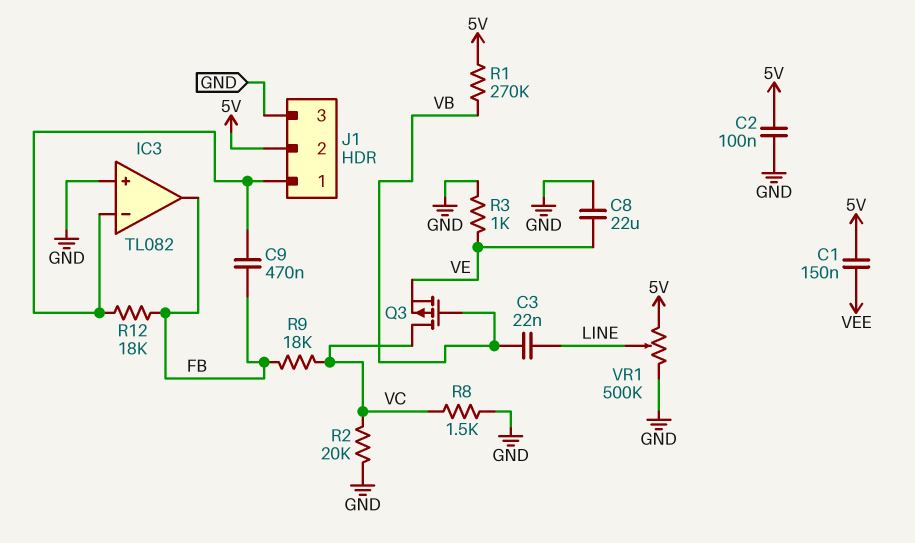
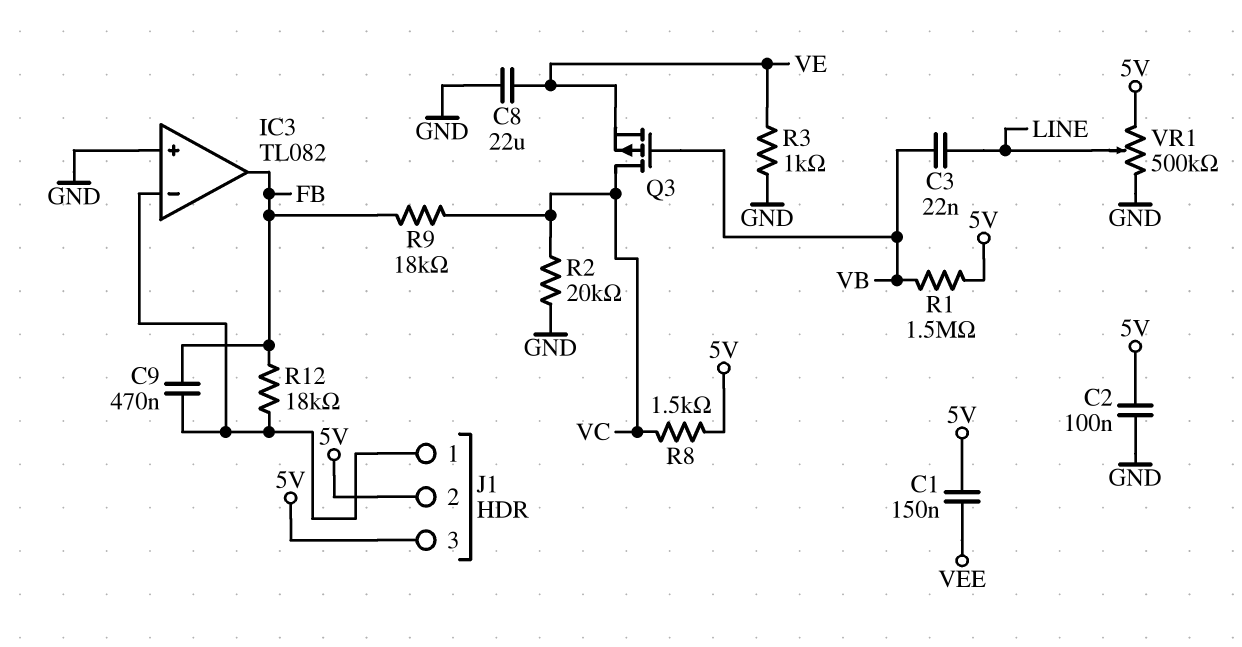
J1 pin 3: GND -> 5V
R1: 270k (5V, VB) -> 1.5M (5V, VB)
R8: 1.5k (GND, VC) -> 1.5k (5V, VC)

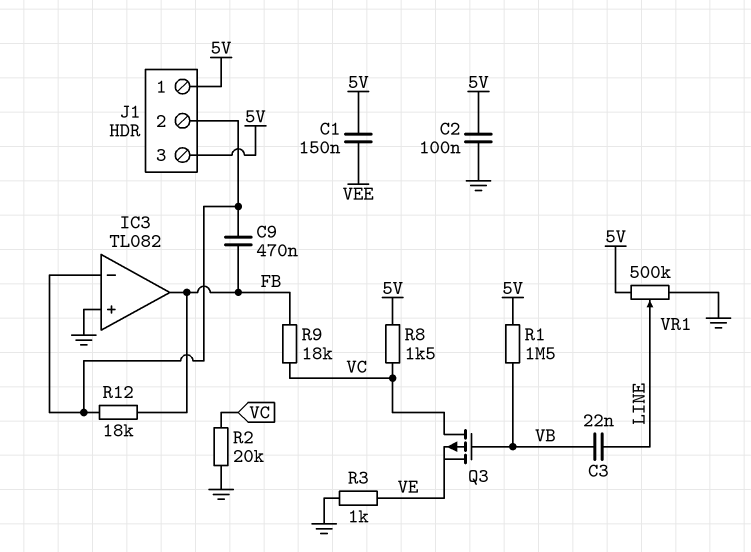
C8: 22uF (GND, VE) -> none
J1 pin 1: IC3/in- -> 5V
J1 pin 2: 5V -> IC3/in-

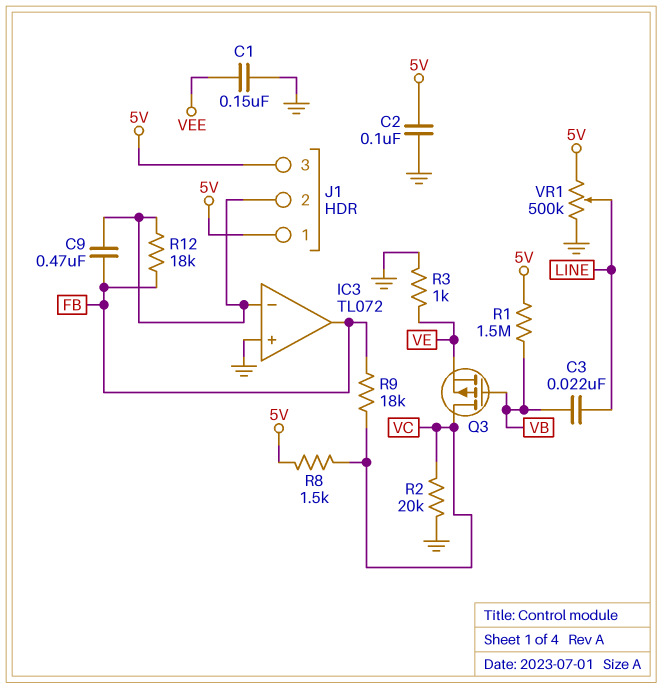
C1: 150nF (5V, VEE) -> 150nF (GND, VEE)
IC3: TL082 -> TL072

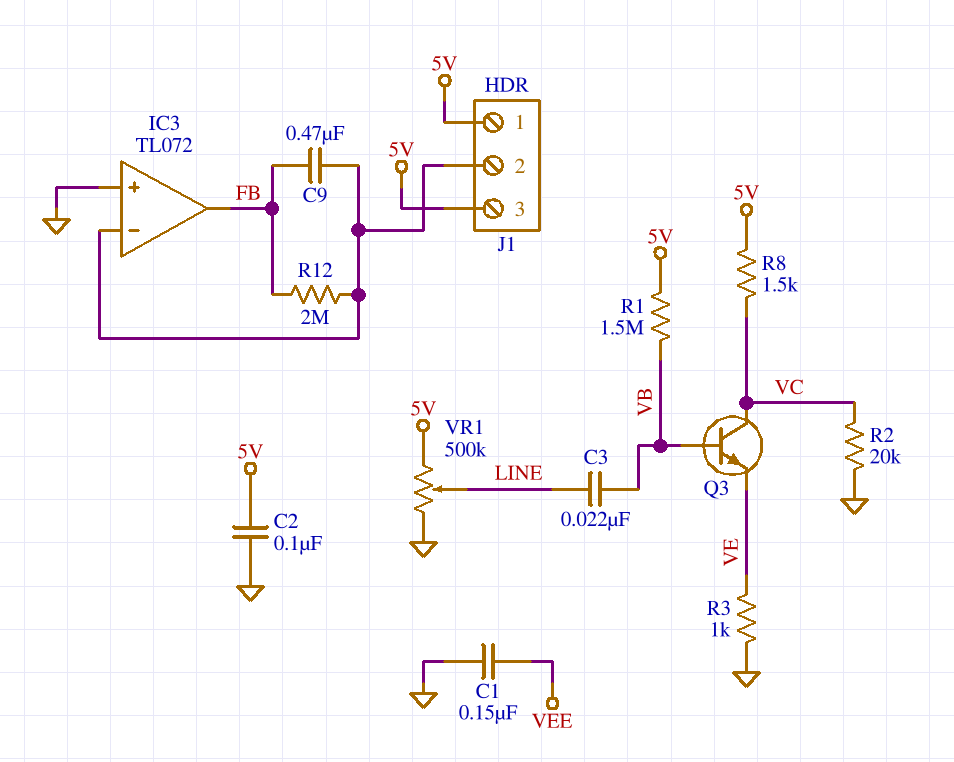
Q3: PMOS (G VB, D VC, S VE) -> NPN (B VB, C VC, E VE)
R9: 18k (FB, VC) -> none
R12: 18k (FB, IC3/in-) -> 2M (FB, IC3/in-)

